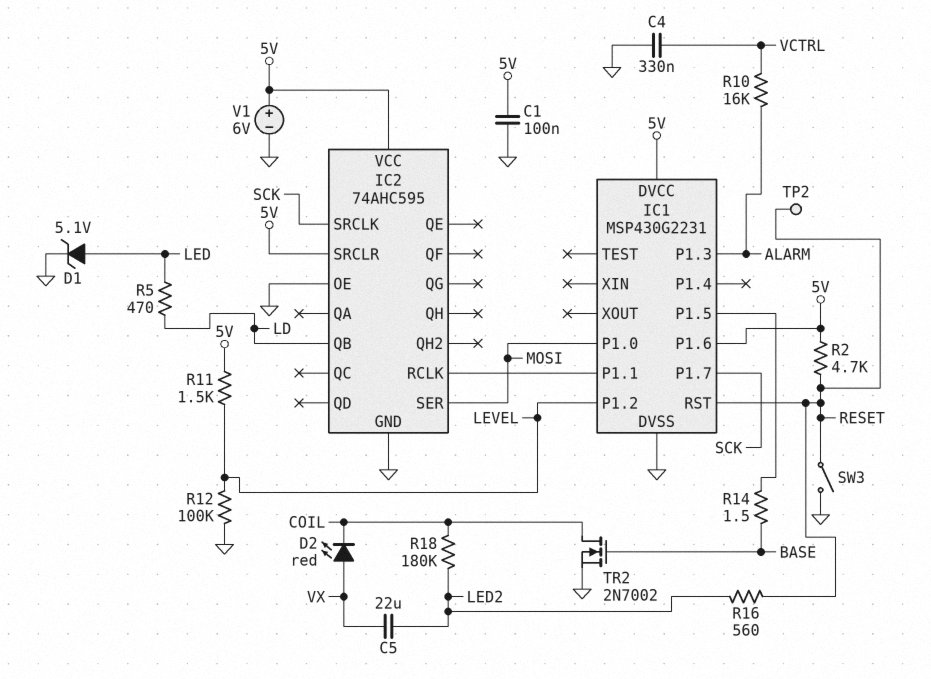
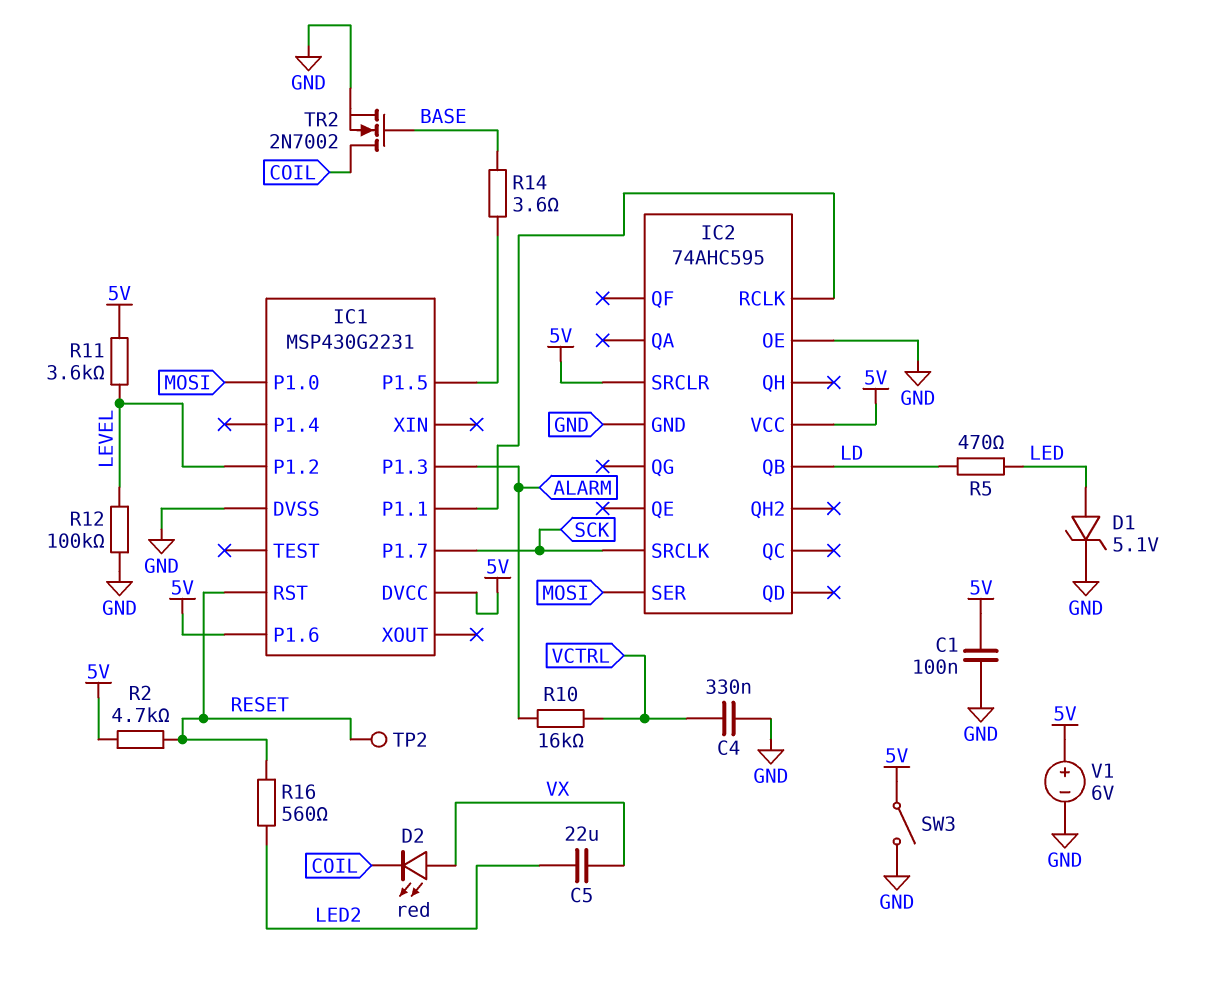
R11: 1.5k (5V, LEVEL) -> 3.6k (5V, LEVEL)
R14: 1.5 (BASE, IC1/P1.5) -> 3.6 (BASE, IC1/P1.5)
R18: 180k (COIL, LED2) -> none
SW3: switch (GND, RESET) -> switch (5V, GND)

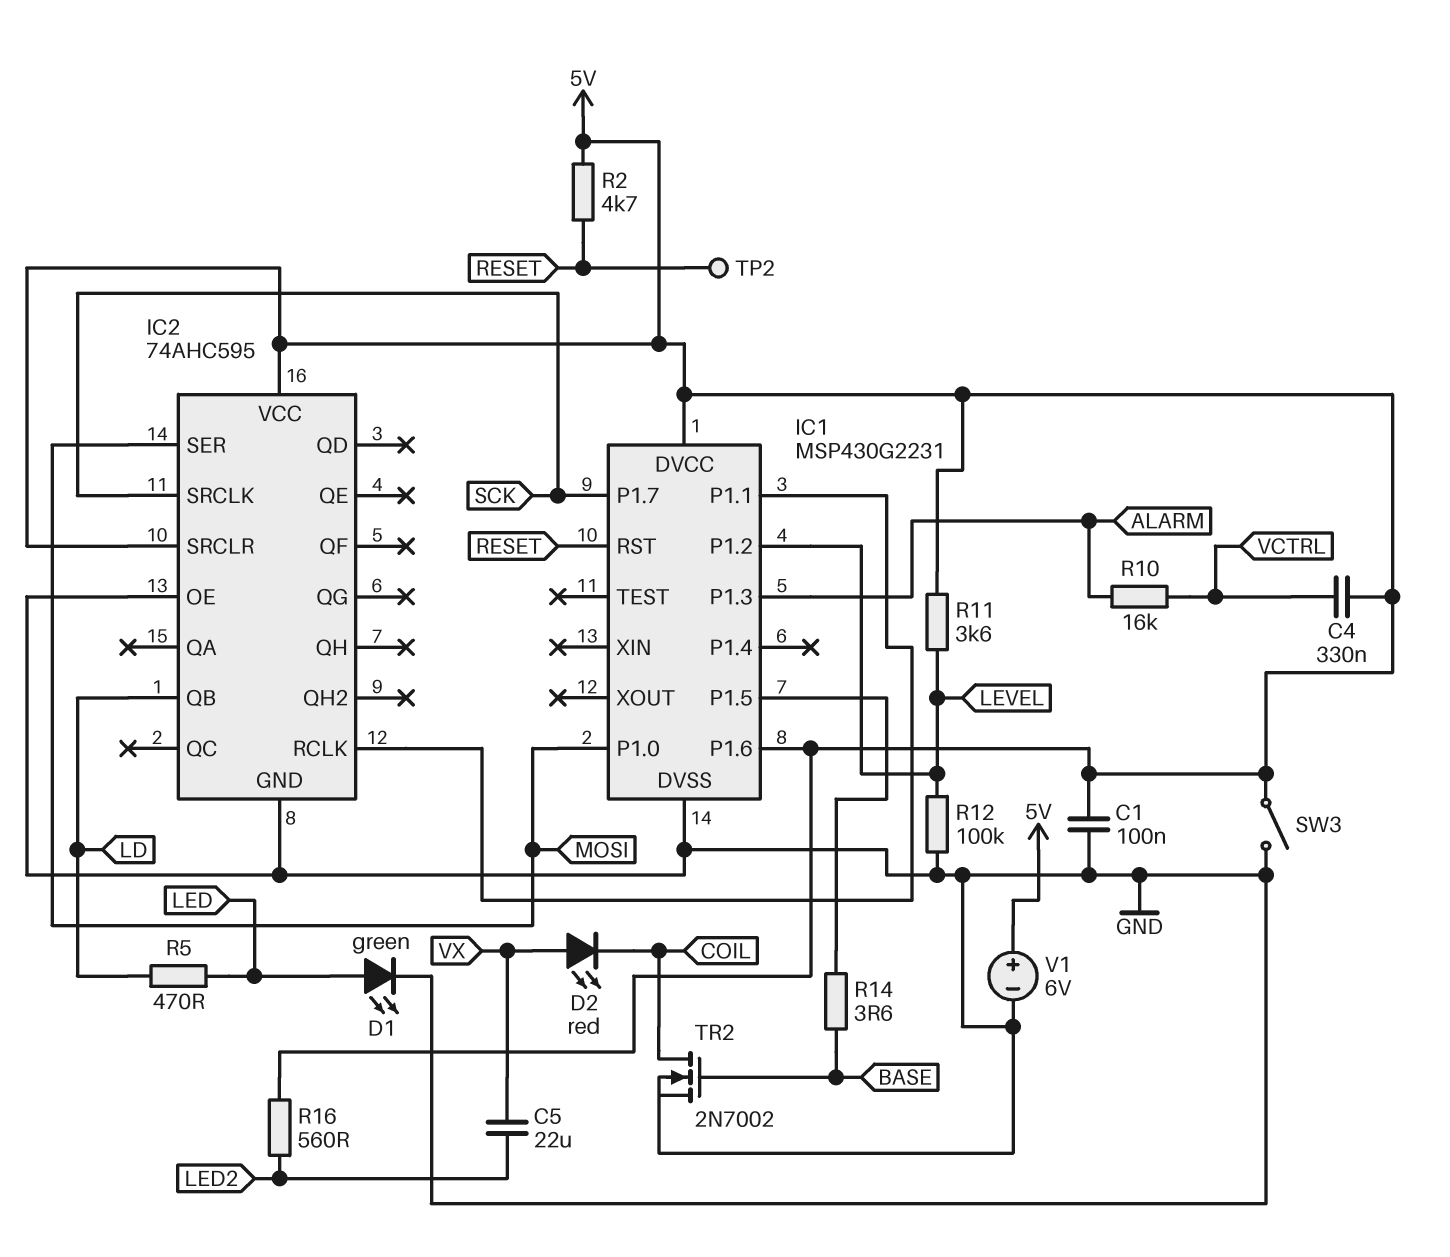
C4: 330nF (GND, VCTRL) -> 330nF (5V, VCTRL)
D1: zener 5.1V (A LED, K GND) -> LED green (A LED, K GND)
R16: 560 (LED2, RESET) -> 560 (5V, LED2)

